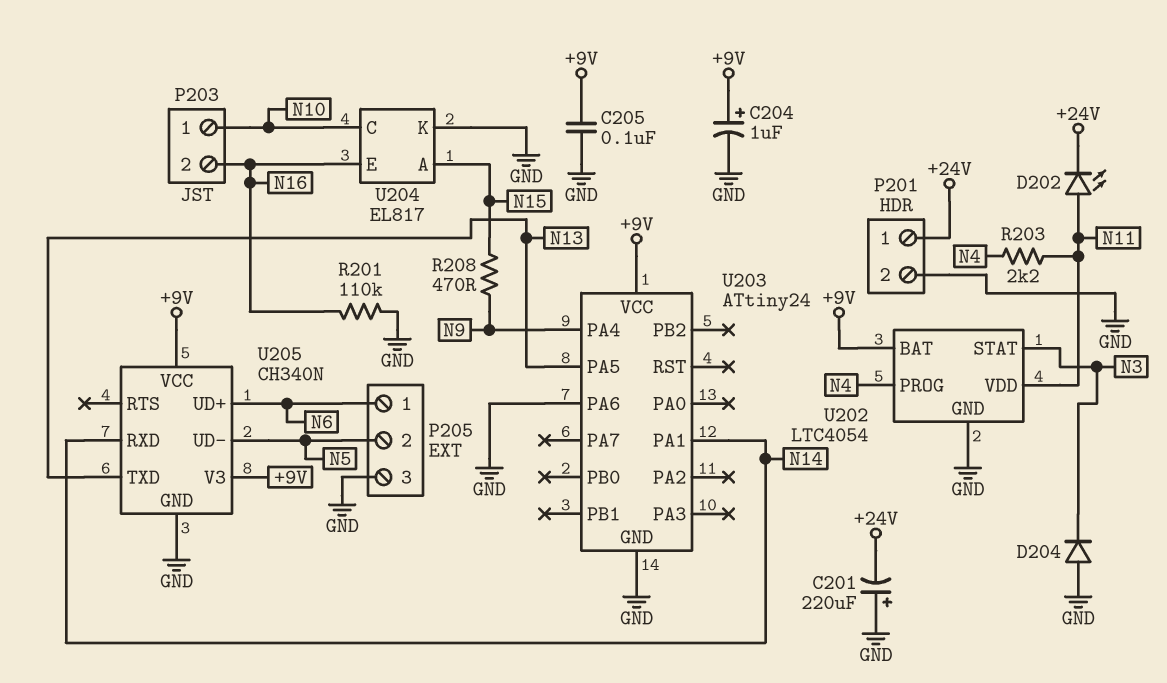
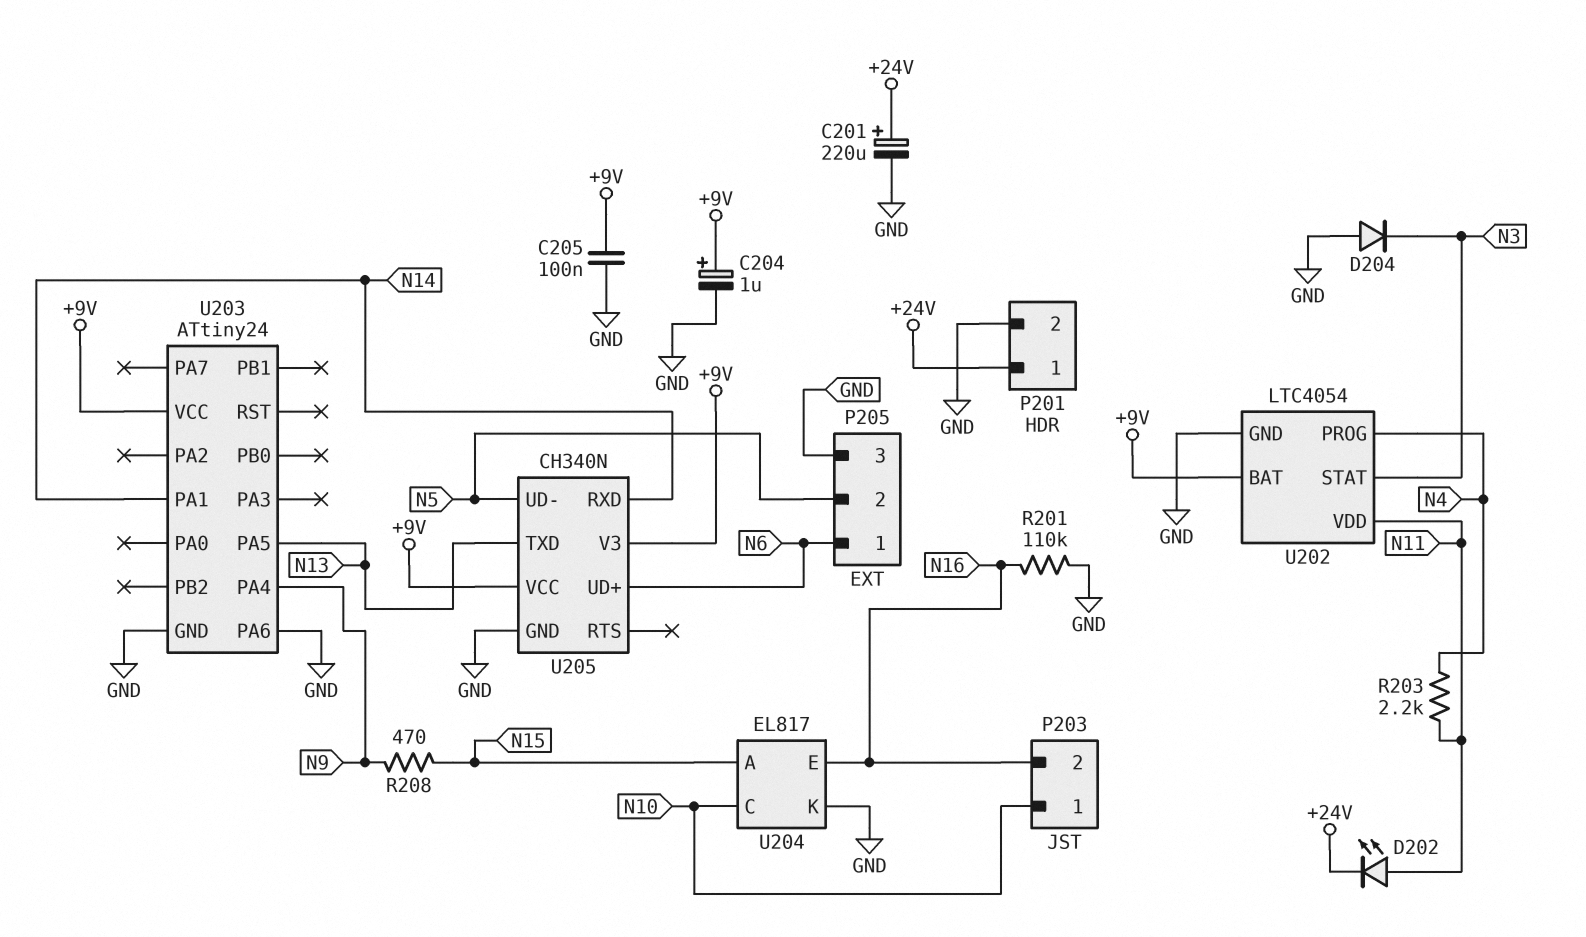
C201: 220uF (plus GND, minus +24V) -> 220uF (plus +24V, minus GND)

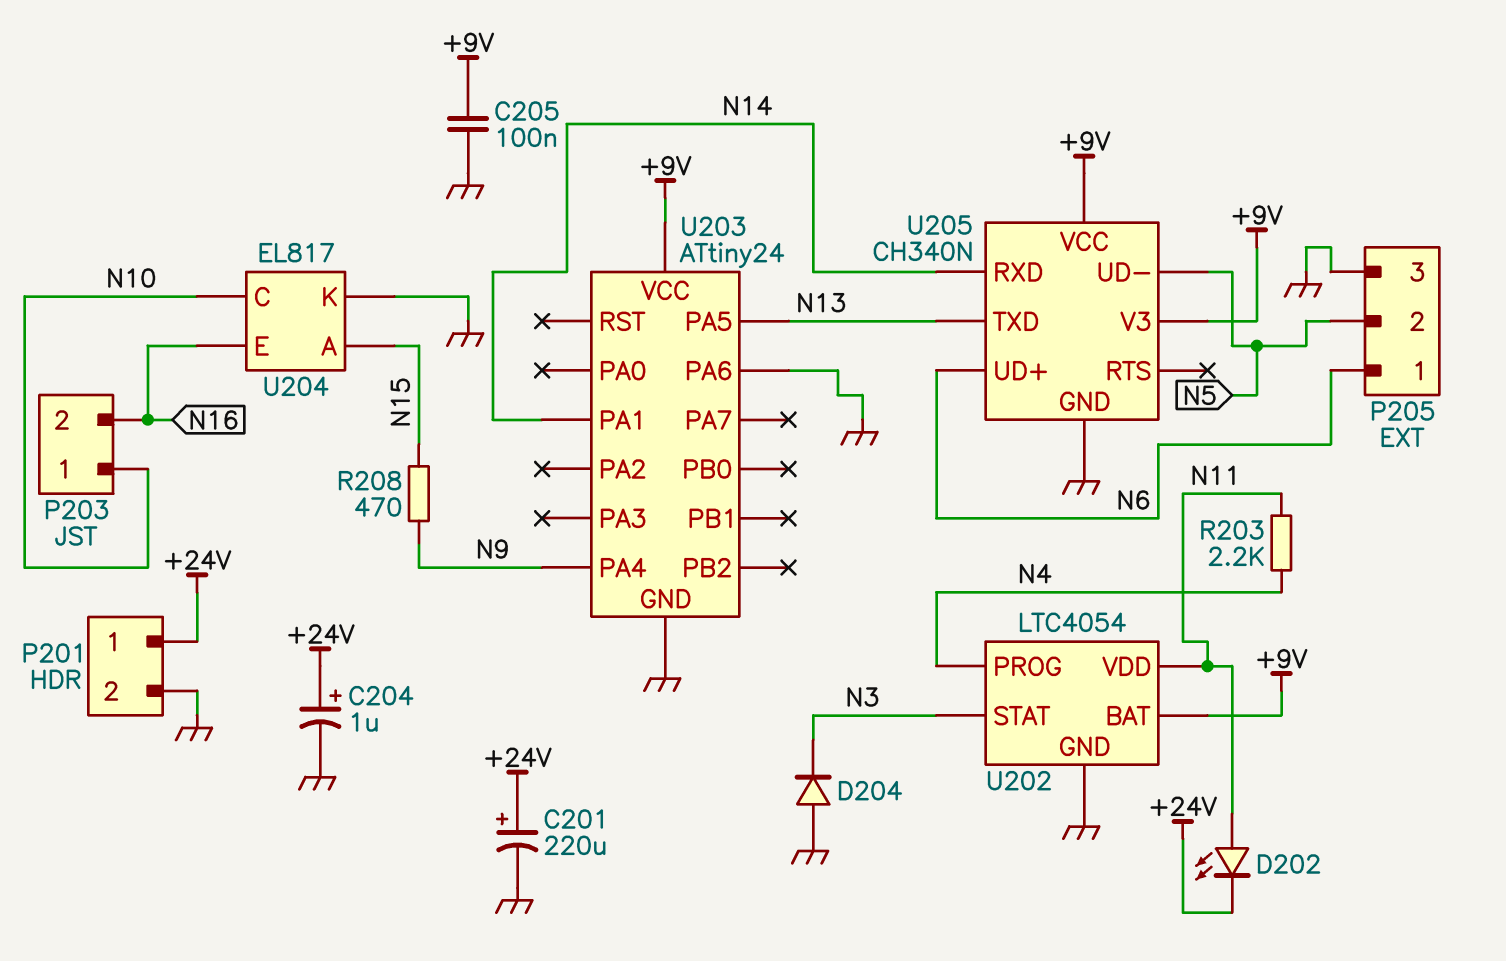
C204: 1uF (plus +9V, minus GND) -> 1uF (plus +24V, minus GND)
R201: 110k (GND, N16) -> none

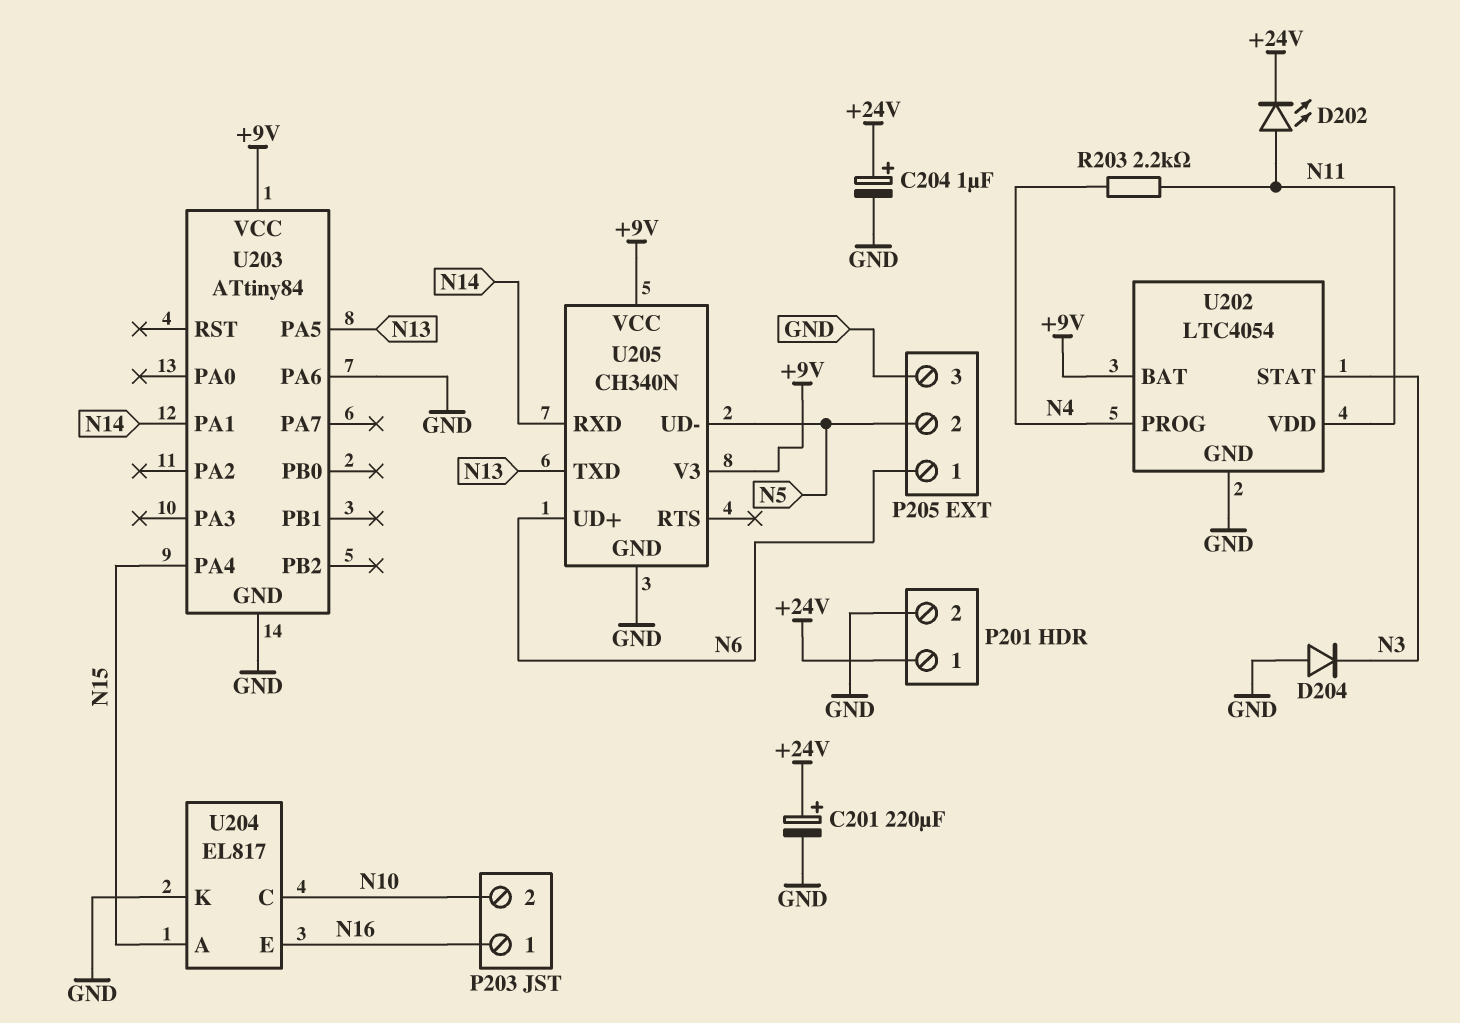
C205: 100nF (+9V, GND) -> none
P203 pin 1: N10 -> N16
P203 pin 2: N16 -> N10
R208: 470 (N9, N15) -> none
U203: ATtiny24 -> ATtiny84
U203 pin PA4: N9 -> N15

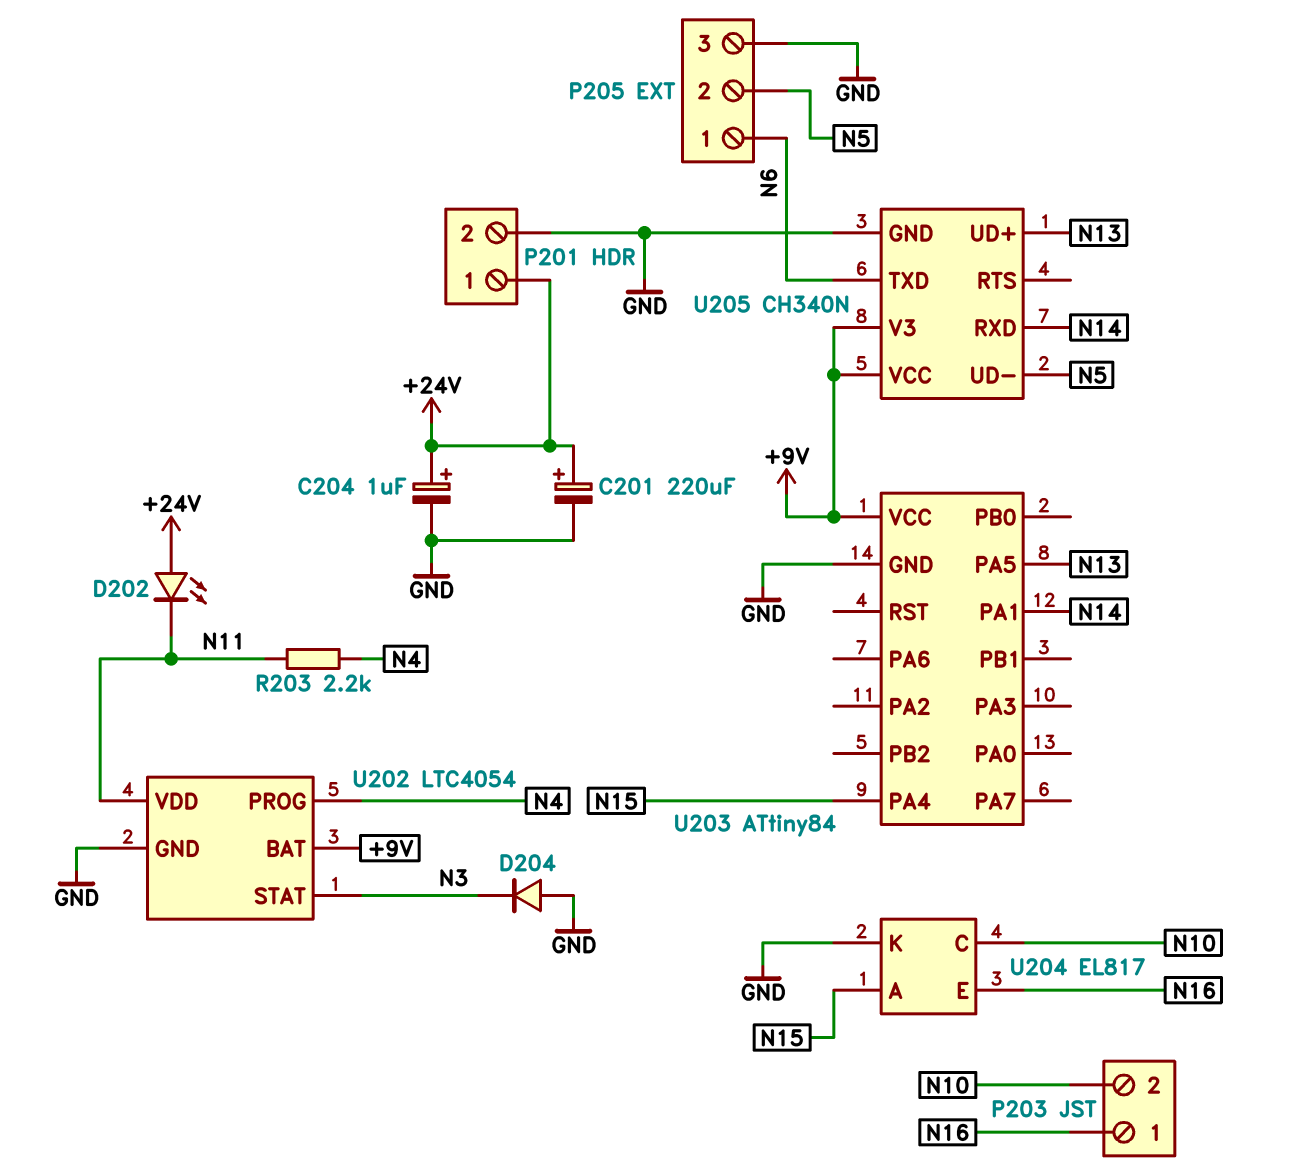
D202: LED (A N11, K +24V) -> LED (A +24V, K N11)
U203 pin PA6: GND -> none
U205 pin TXD: N13 -> N6
U205 pin UD+: N6 -> N13

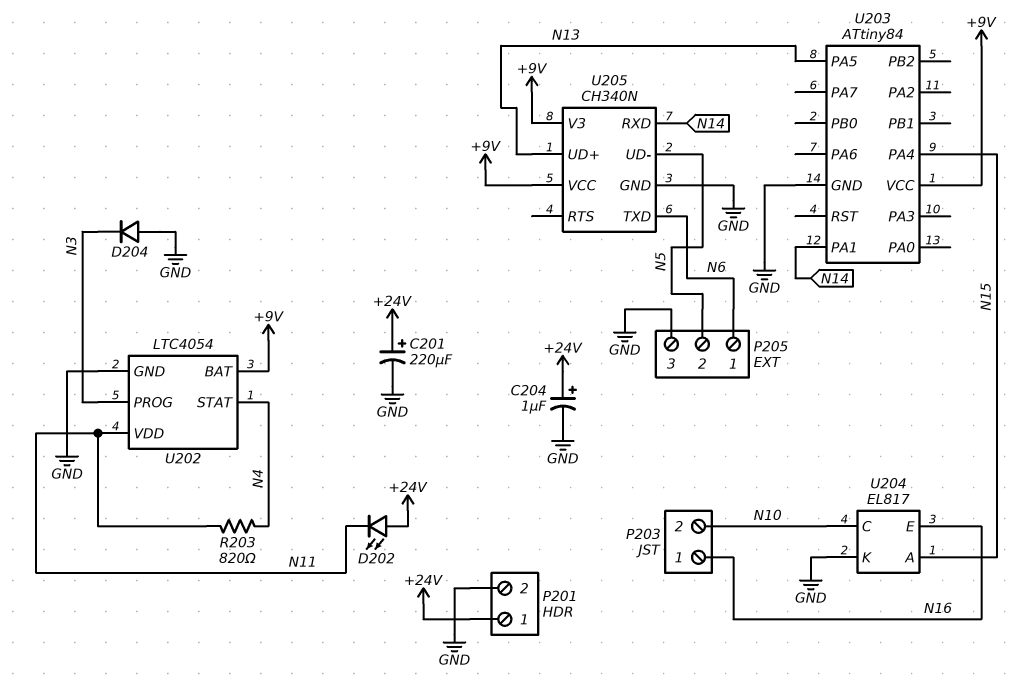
R203: 2.2k (N4, N11) -> 820 (N4, N11)
U202 pin PROG: N4 -> N3
U202 pin STAT: N3 -> N4

